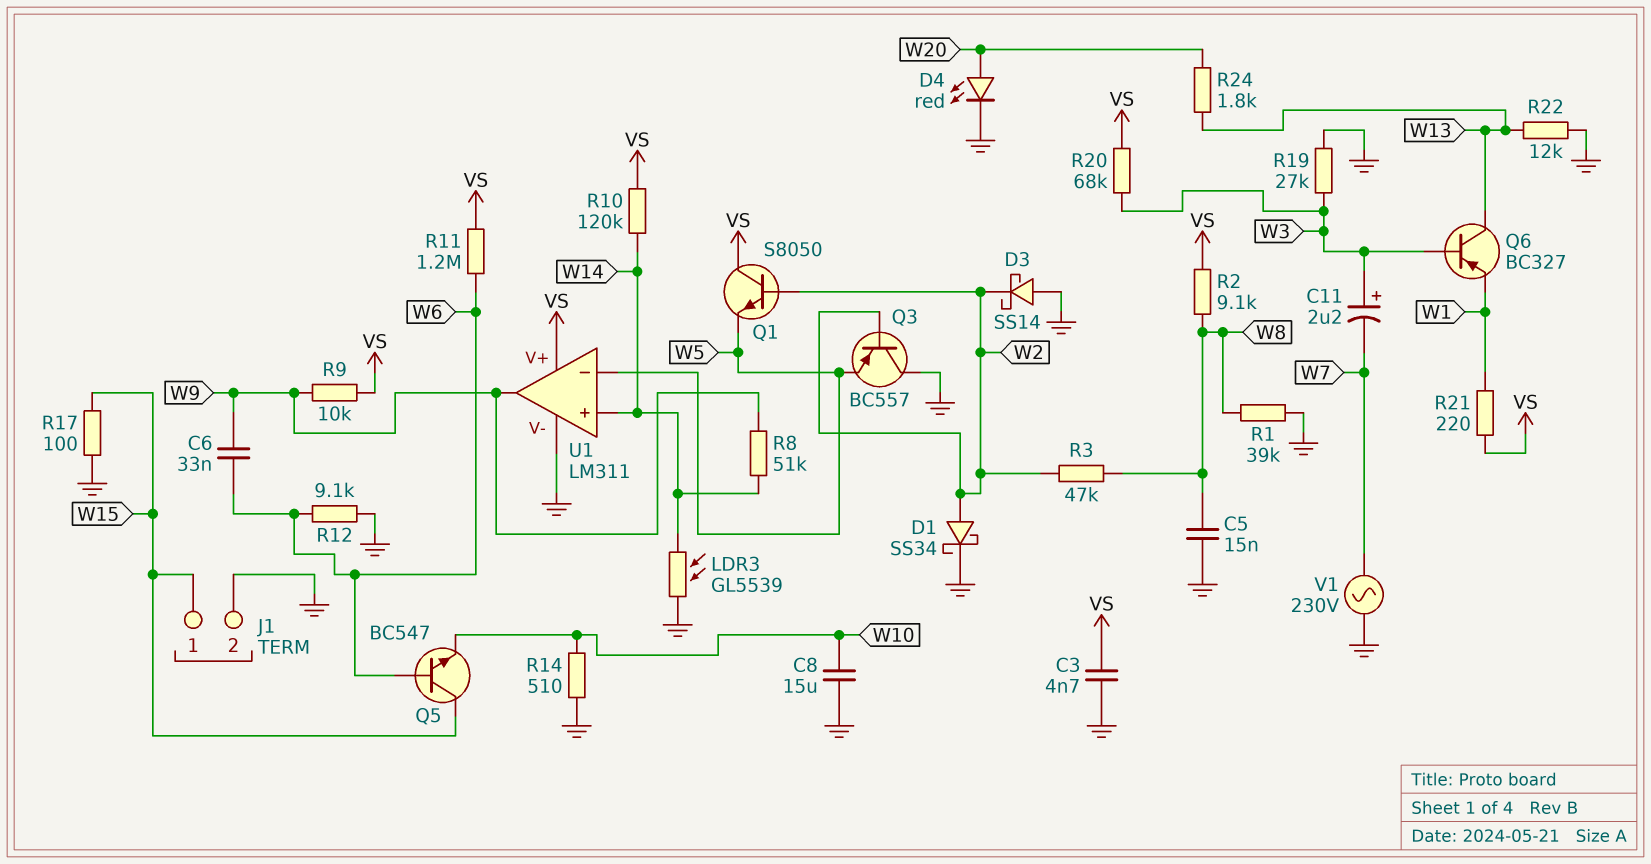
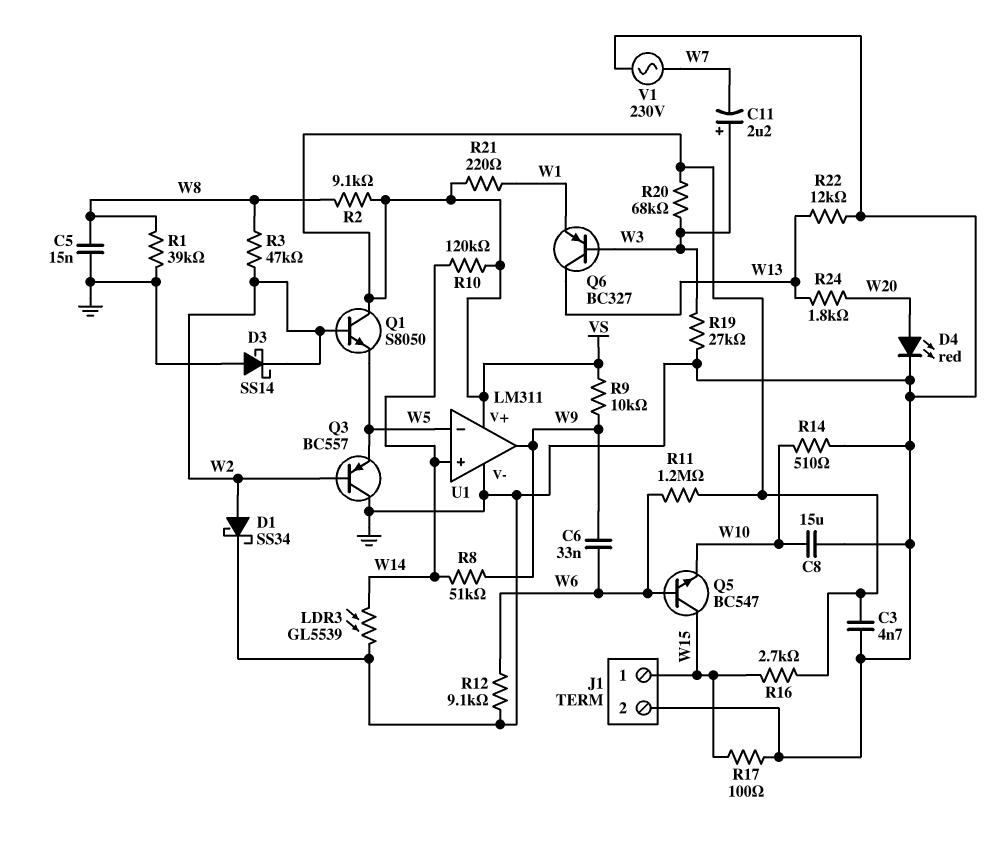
R16: none -> 2.7k (VS, W15)

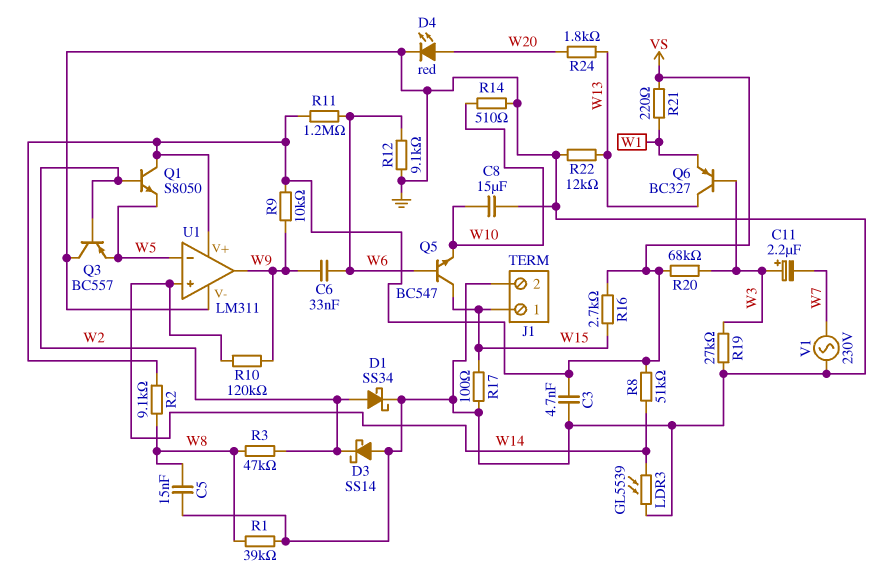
R8: 51k (W9, W14) -> 51k (VS, W14)
R10: 120k (VS, W14) -> 120k (W9, W14)

